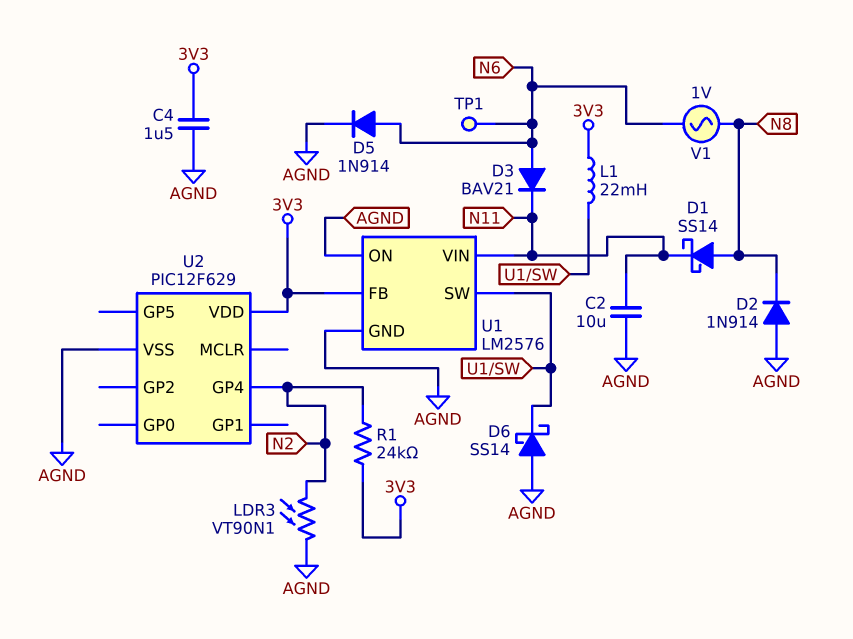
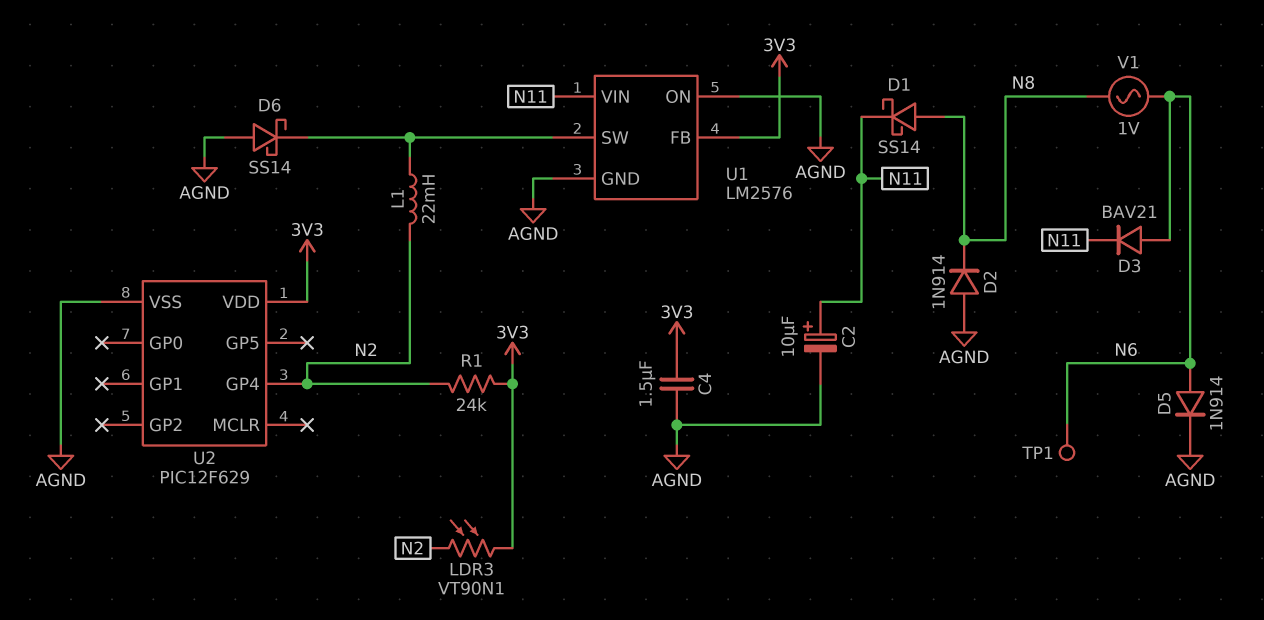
C2: 10uF (AGND, N11) -> 10uF (plus N11, minus AGND)
L1: 22mH (3V3, U1/SW) -> 22mH (N2, U1/SW)
LDR3: VT90N1 (AGND, N2) -> VT90N1 (3V3, N2)

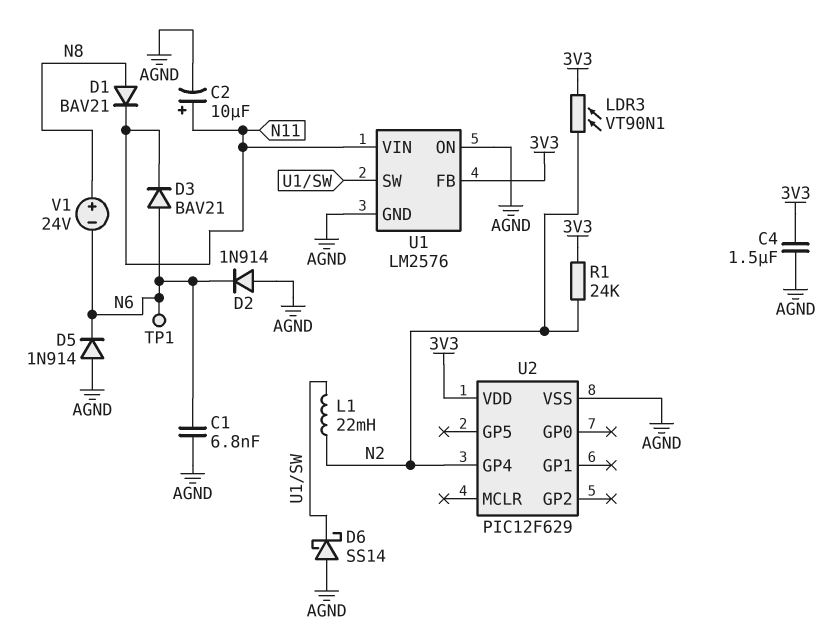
C1: none -> 6.8nF (AGND, N6)
D1: schottky SS14 (A N8, K N11) -> diode BAV21 (A N8, K N11)
D2: diode 1N914 (A AGND, K N8) -> diode 1N914 (A AGND, K N6)
D5: diode 1N914 (A N6, K AGND) -> diode 1N914 (A AGND, K N6)
V1: AC 1V (N6, N8) -> 24V (plus N8, minus N6)

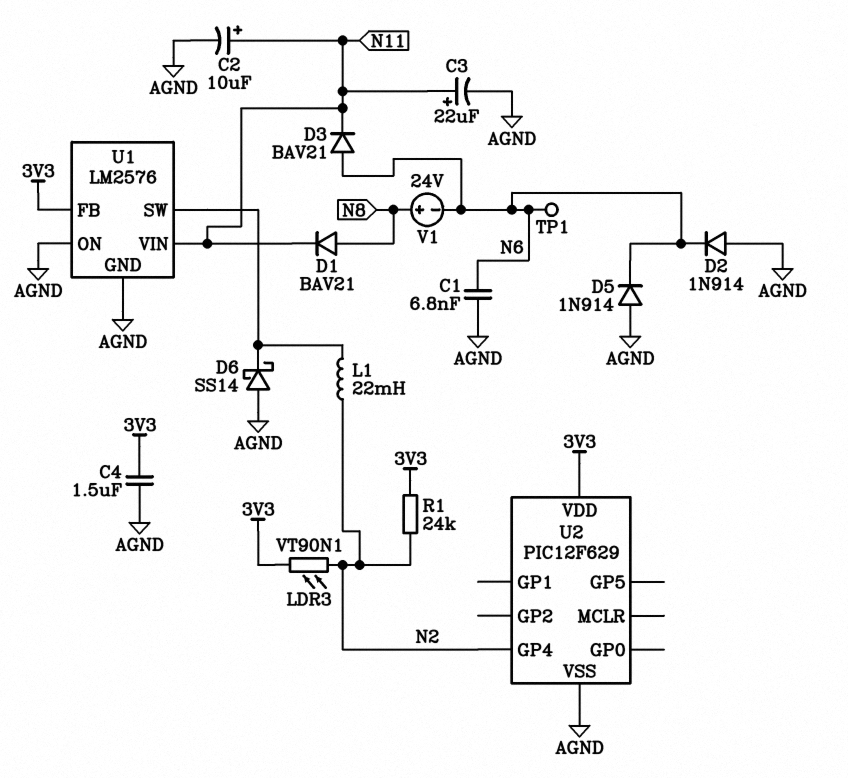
C3: none -> 22uF (plus N11, minus AGND)

